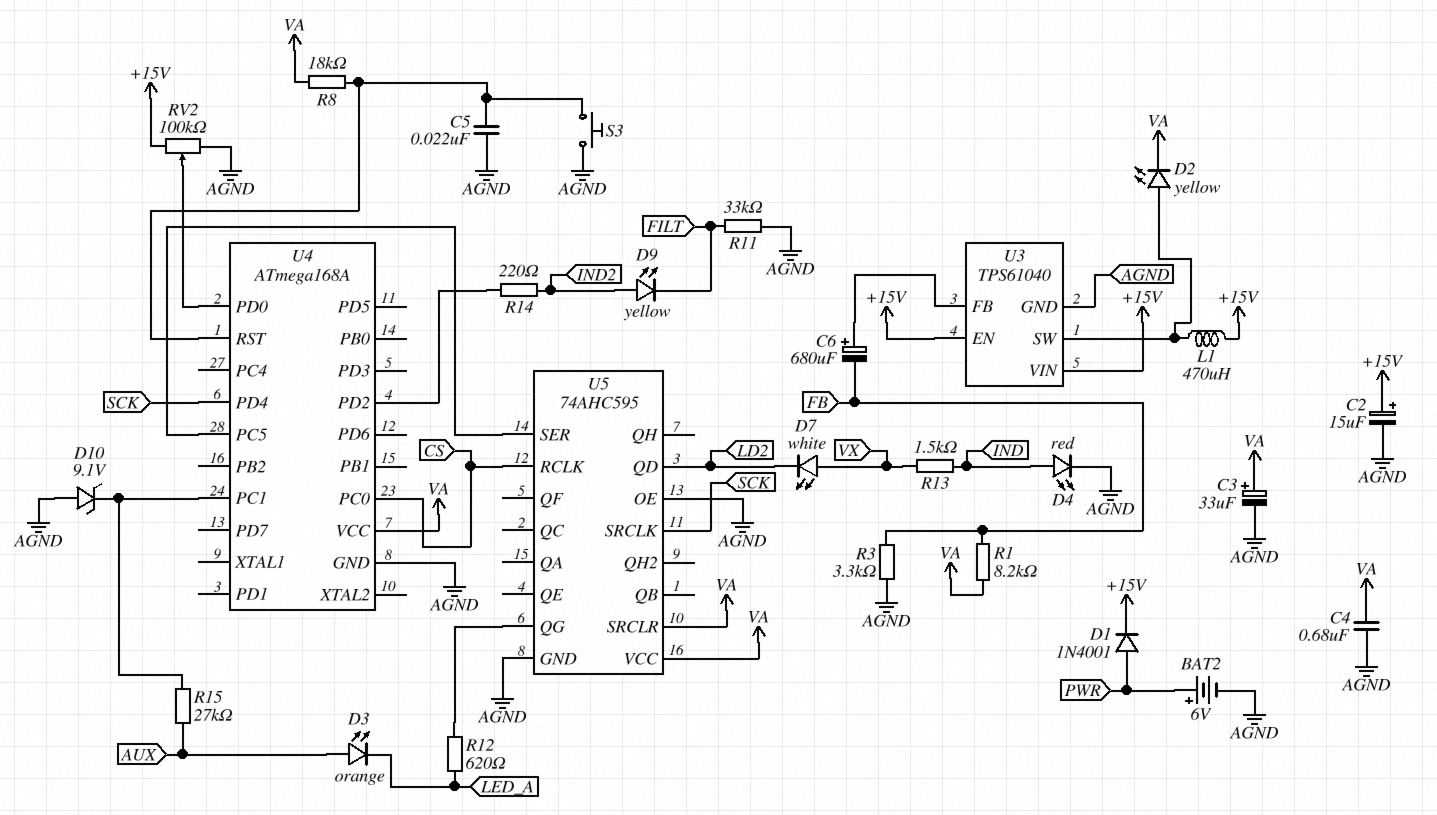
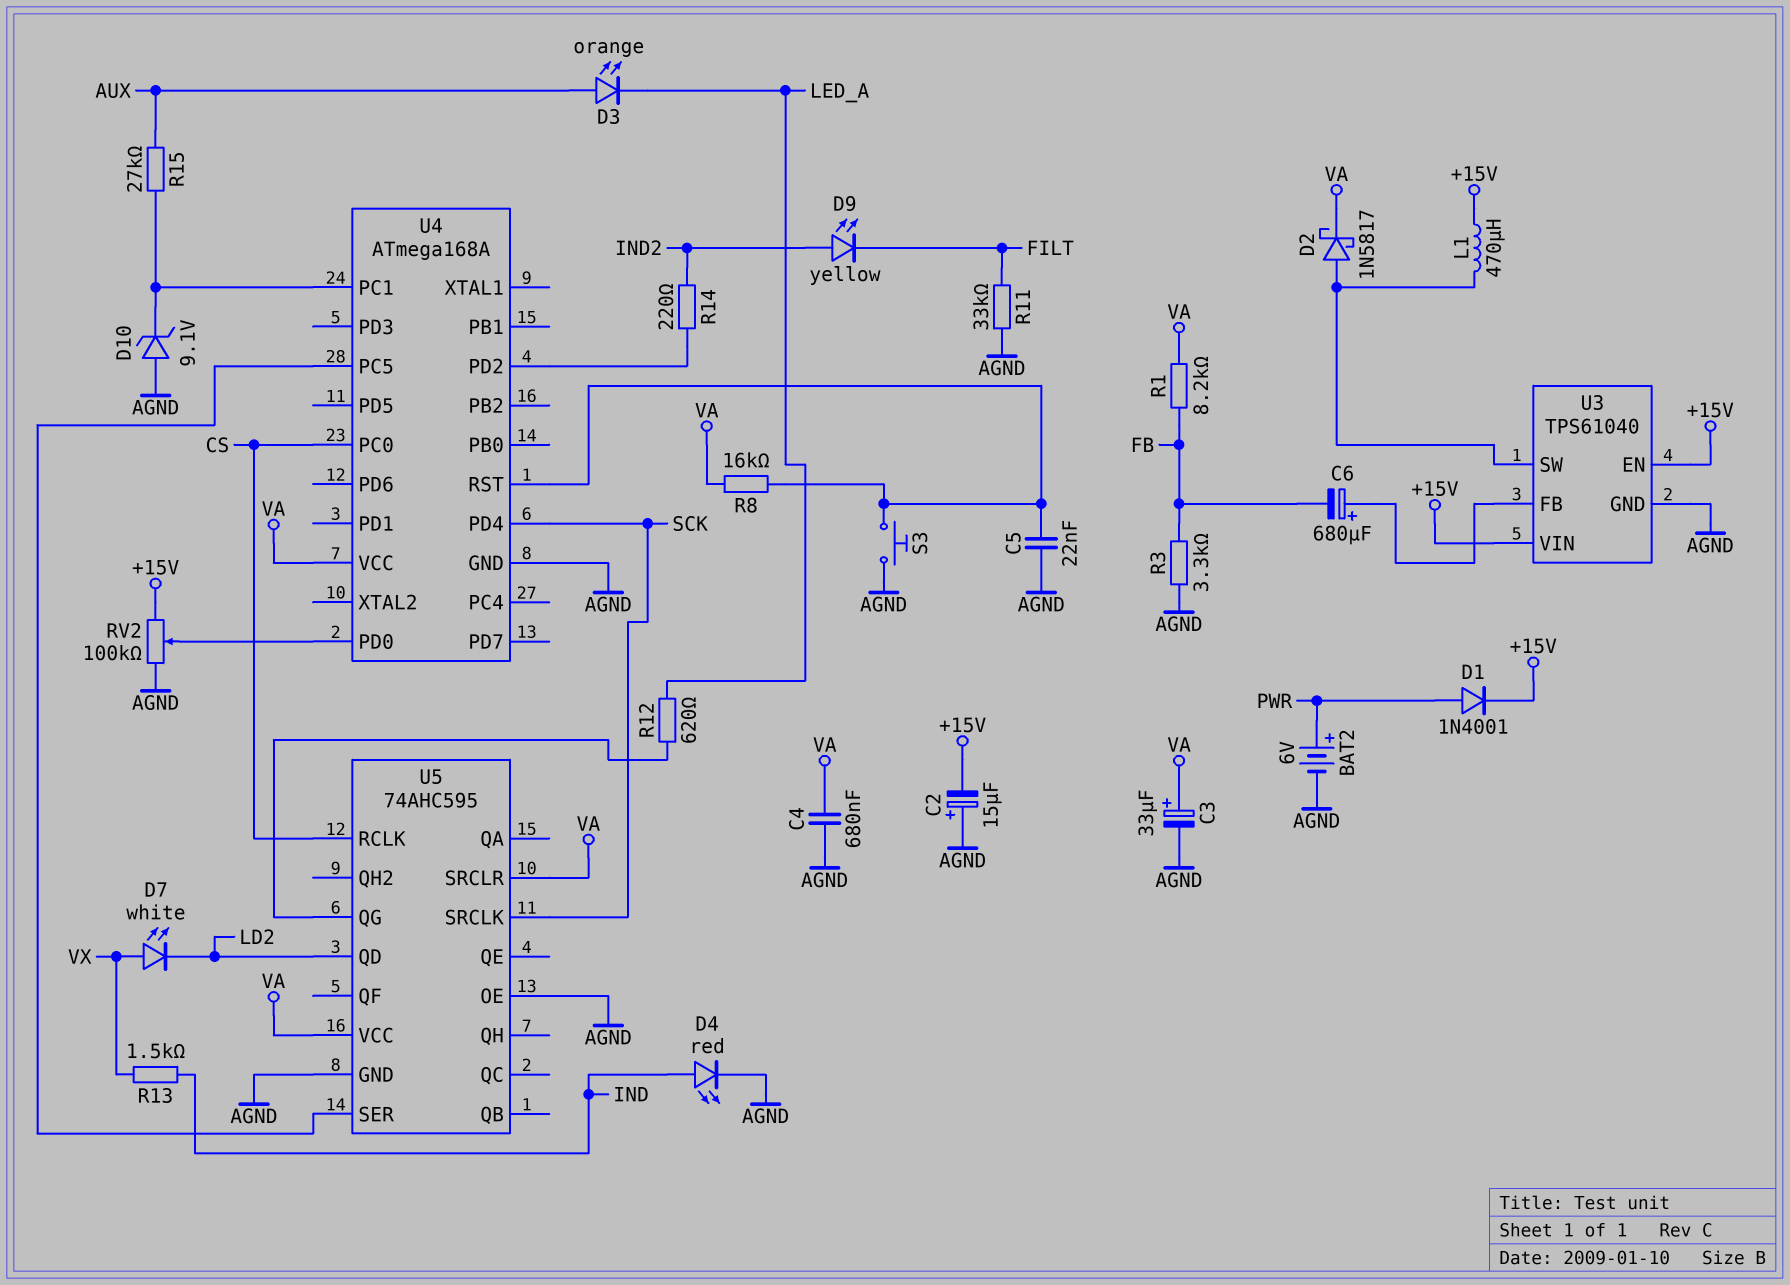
C2: 15uF (plus +15V, minus AGND) -> 15uF (plus AGND, minus +15V)
D2: LED yellow (A U3/SW, K VA) -> schottky 1N5817 (A U3/SW, K VA)
R8: 18k (U4/RST, VA) -> 16k (U4/RST, VA)

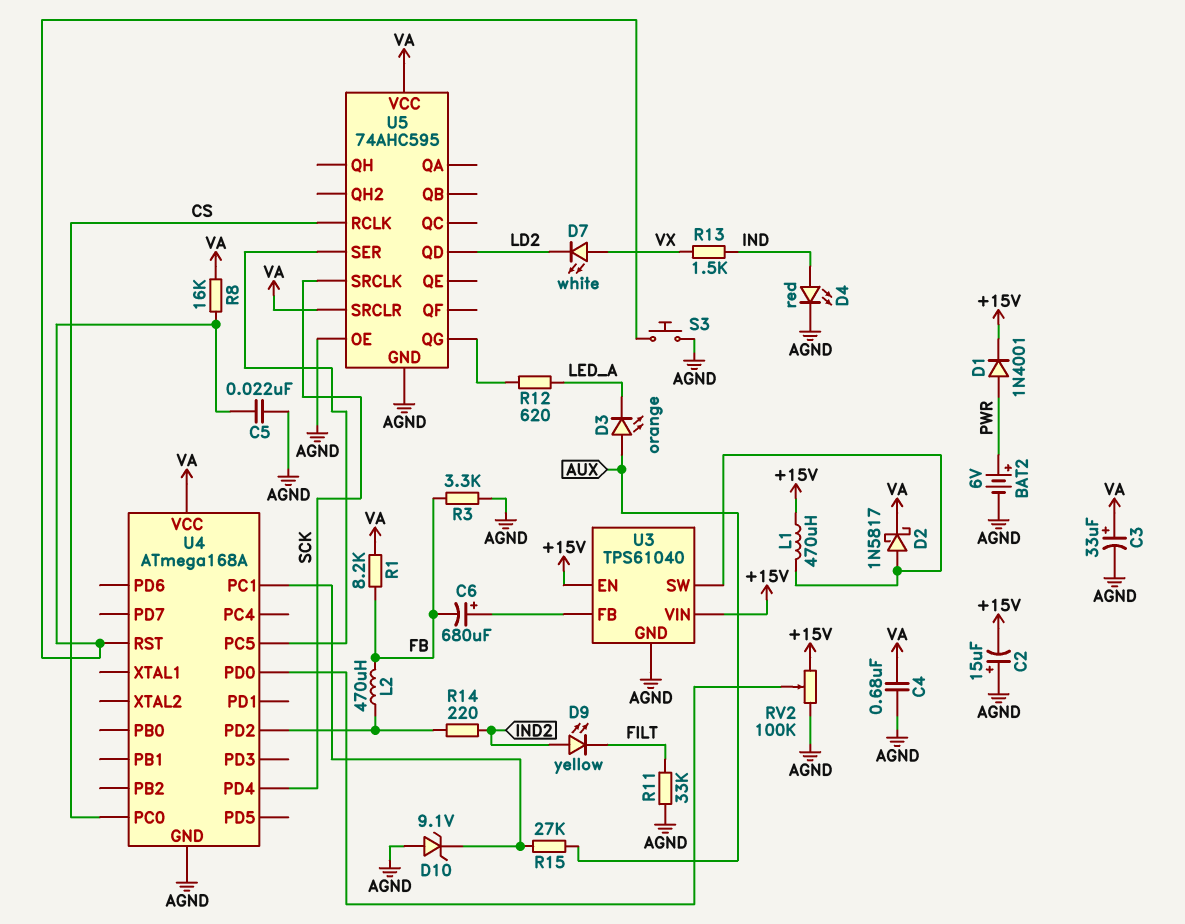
L2: none -> 470uH (FB, U4/PD2)

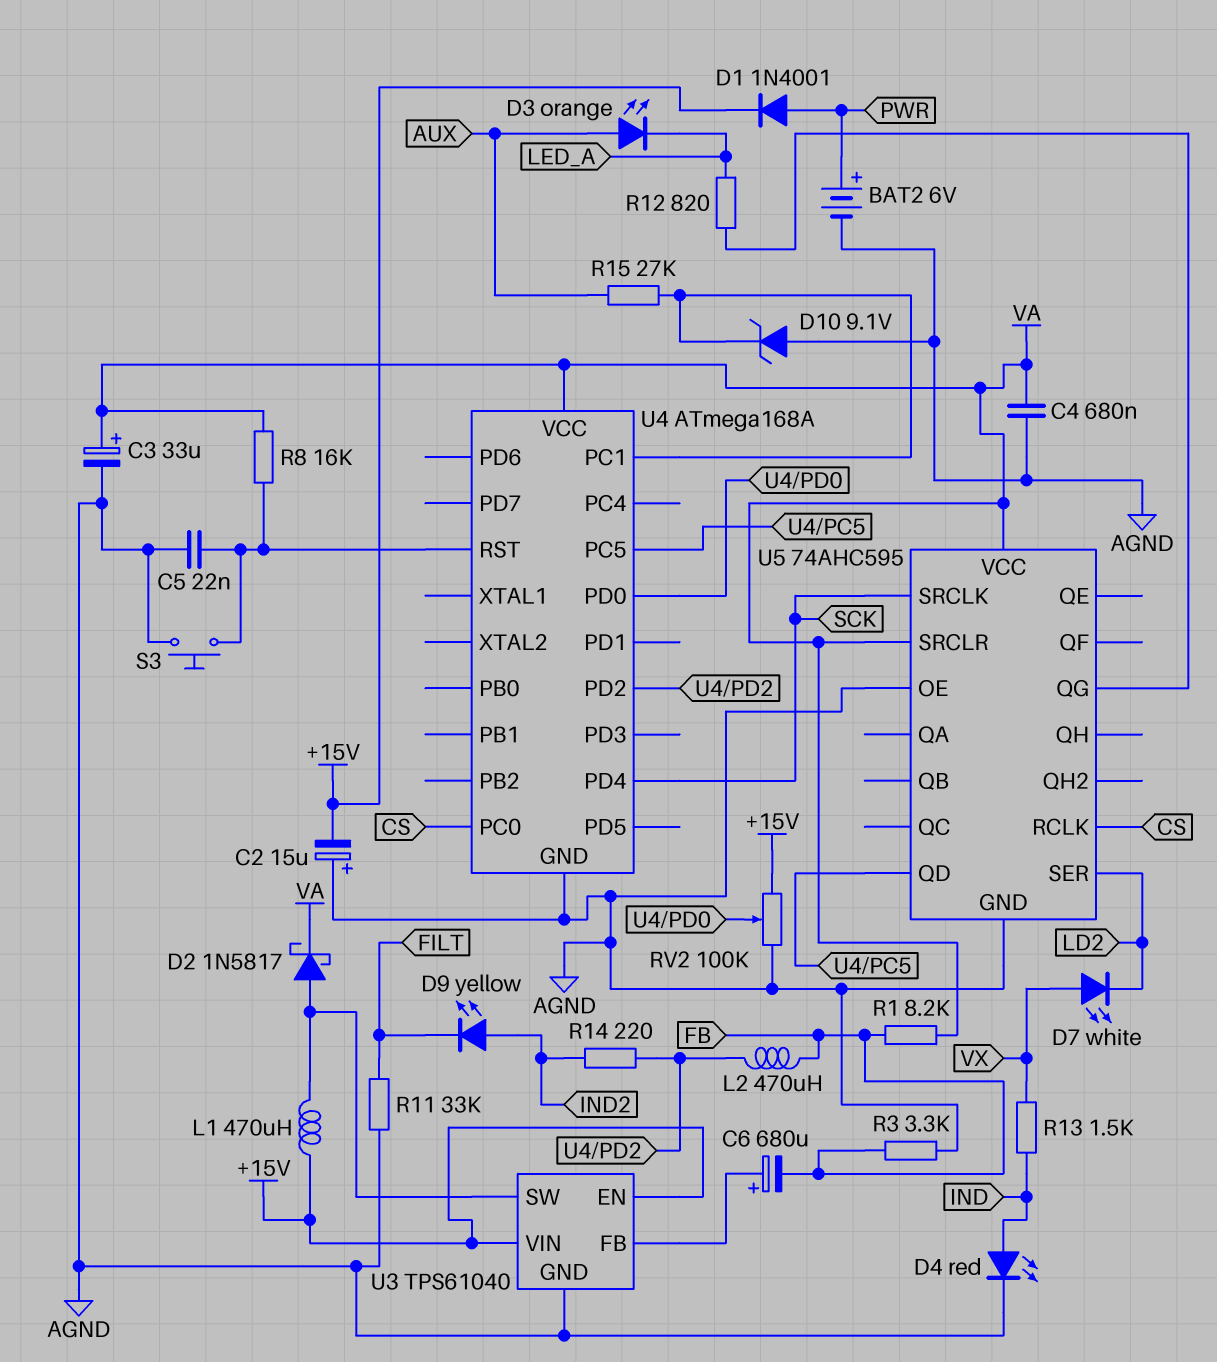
R12: 620 (LED_A, U5/QG) -> 820 (LED_A, U5/QG)
U5 pin QD: LD2 -> U4/PC5
U5 pin SER: U4/PC5 -> LD2

